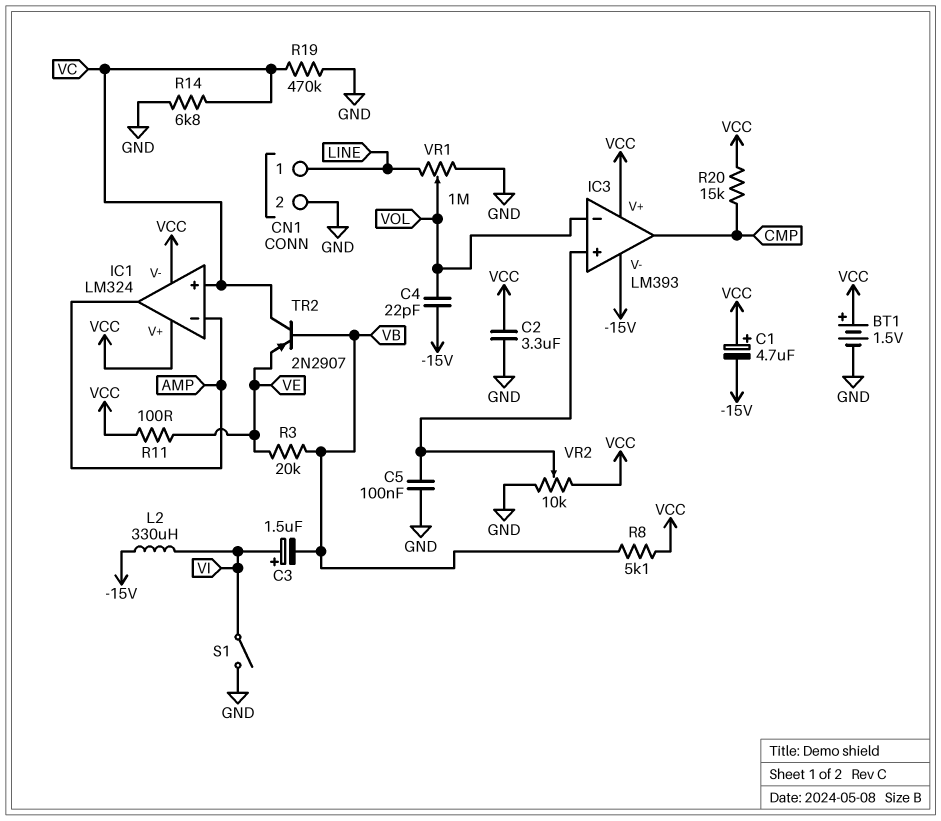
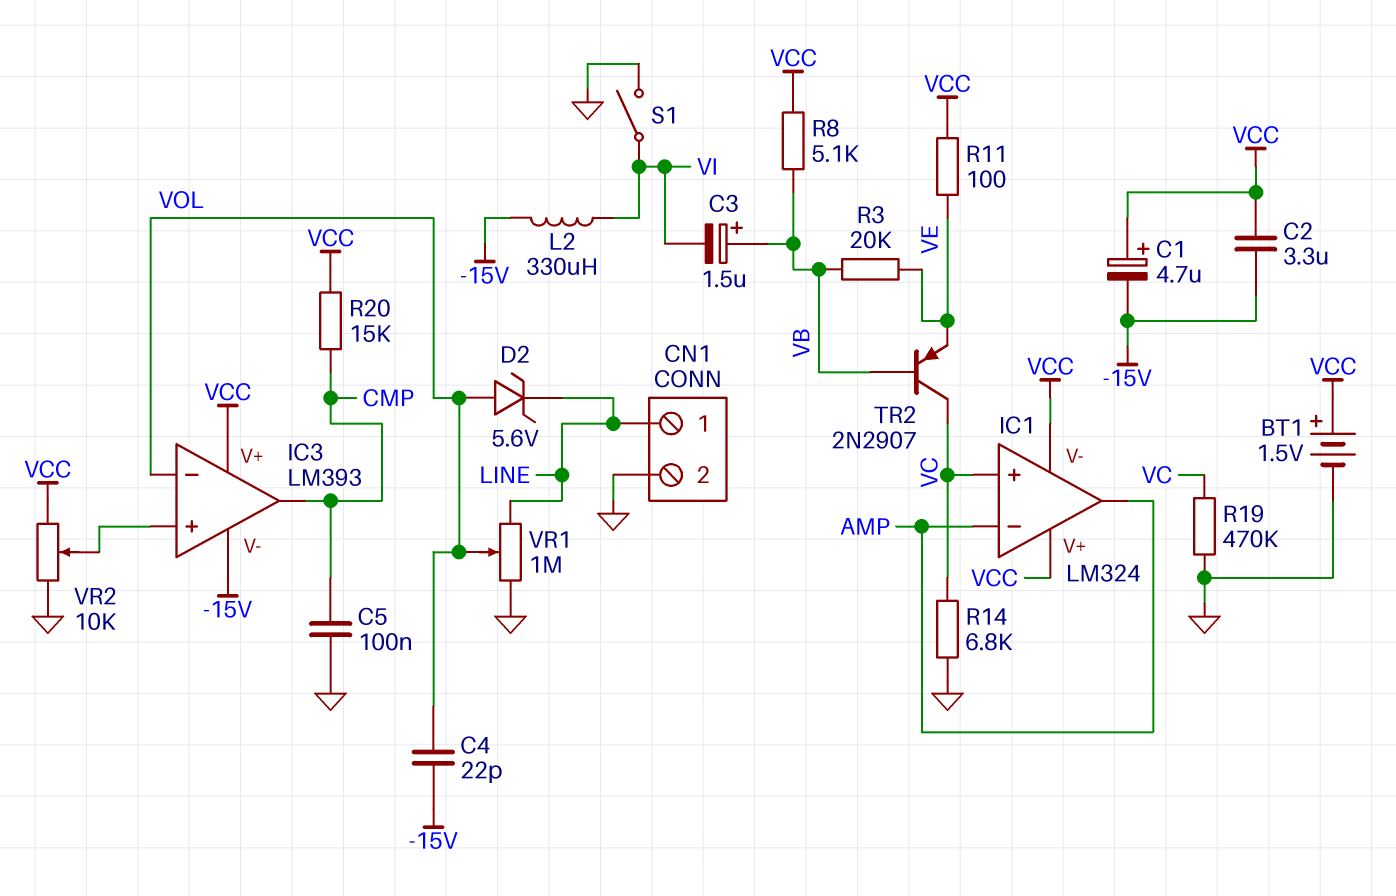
C2: 3.3uF (GND, VCC) -> 3.3uF (-15V, VCC)
C3: 1.5uF (plus VI, minus VB) -> 1.5uF (plus VB, minus VI)
C5: 100nF (GND, IC3/in+) -> 100nF (CMP, GND)
D2: none -> zener 5.6V (A VOL, K LINE)

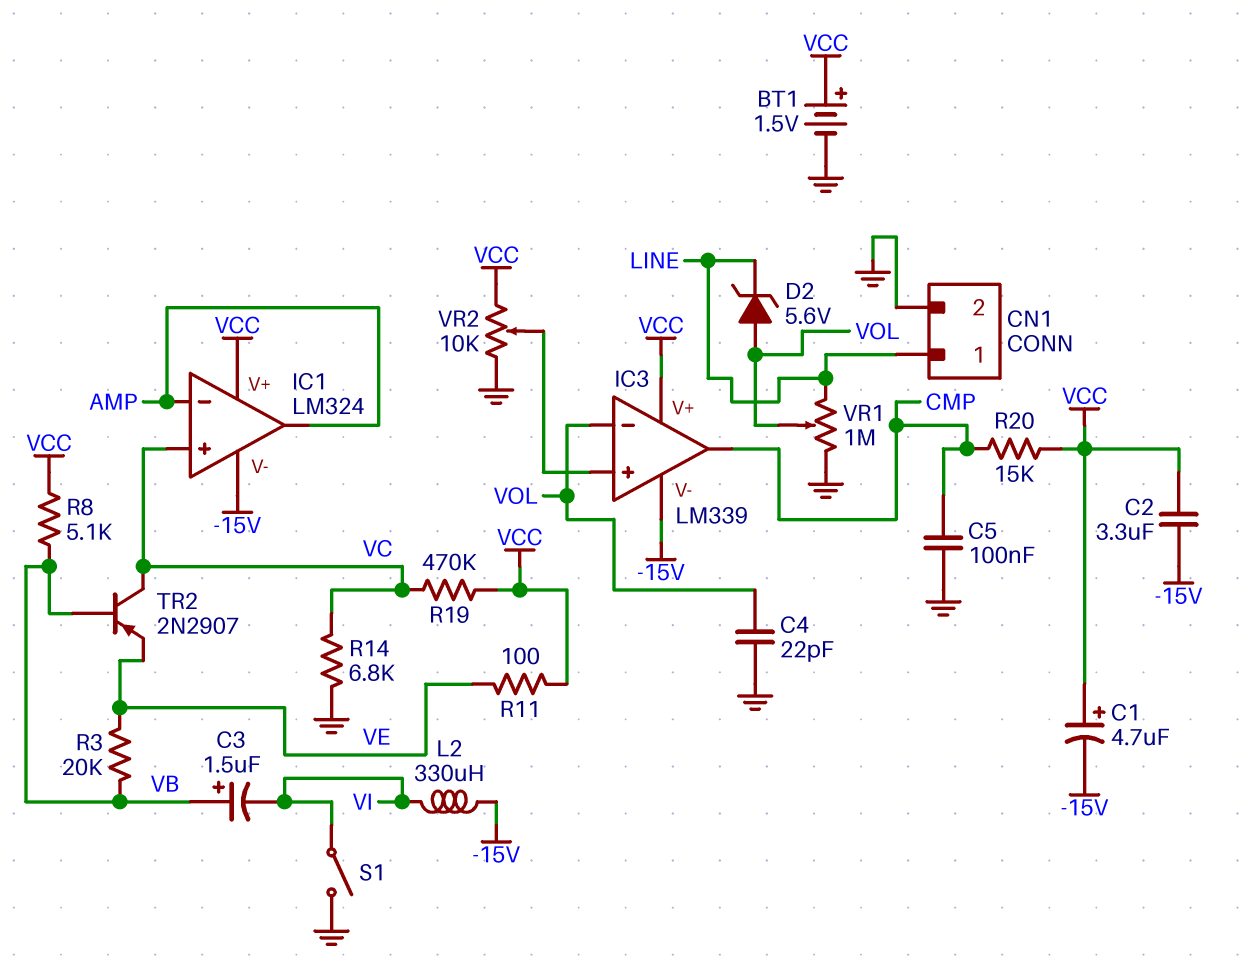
C4: 22pF (-15V, VOL) -> 22pF (GND, VOL)
IC1 pin V-: VCC -> -15V
IC3: LM393 -> LM339
R19: 470k (GND, VC) -> 470k (VC, VCC)

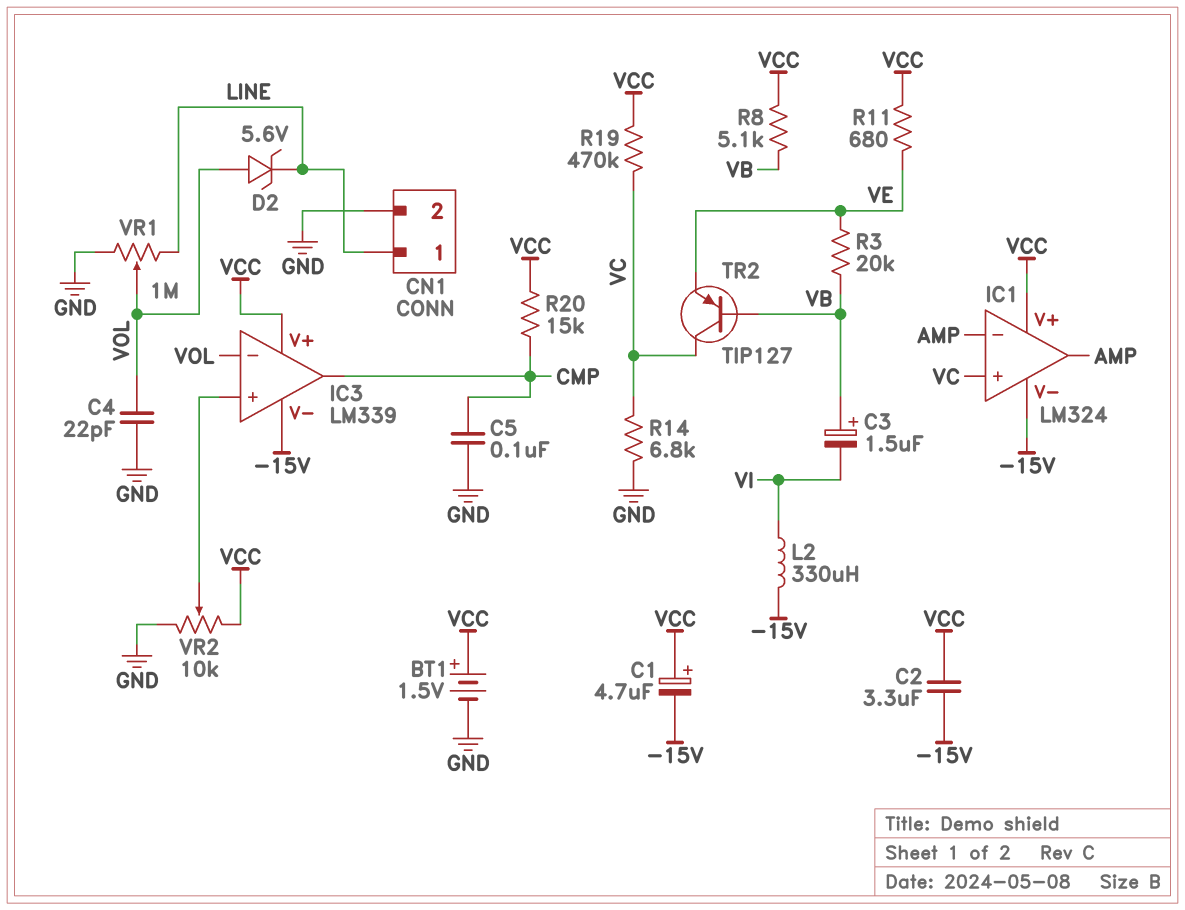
R11: 100 (VCC, VE) -> 680 (VCC, VE)
S1: switch (GND, VI) -> none
TR2: PNP 2N2907 (B VB, C VC, E VE) -> PNP TIP127 (B VB, C VC, E VE)

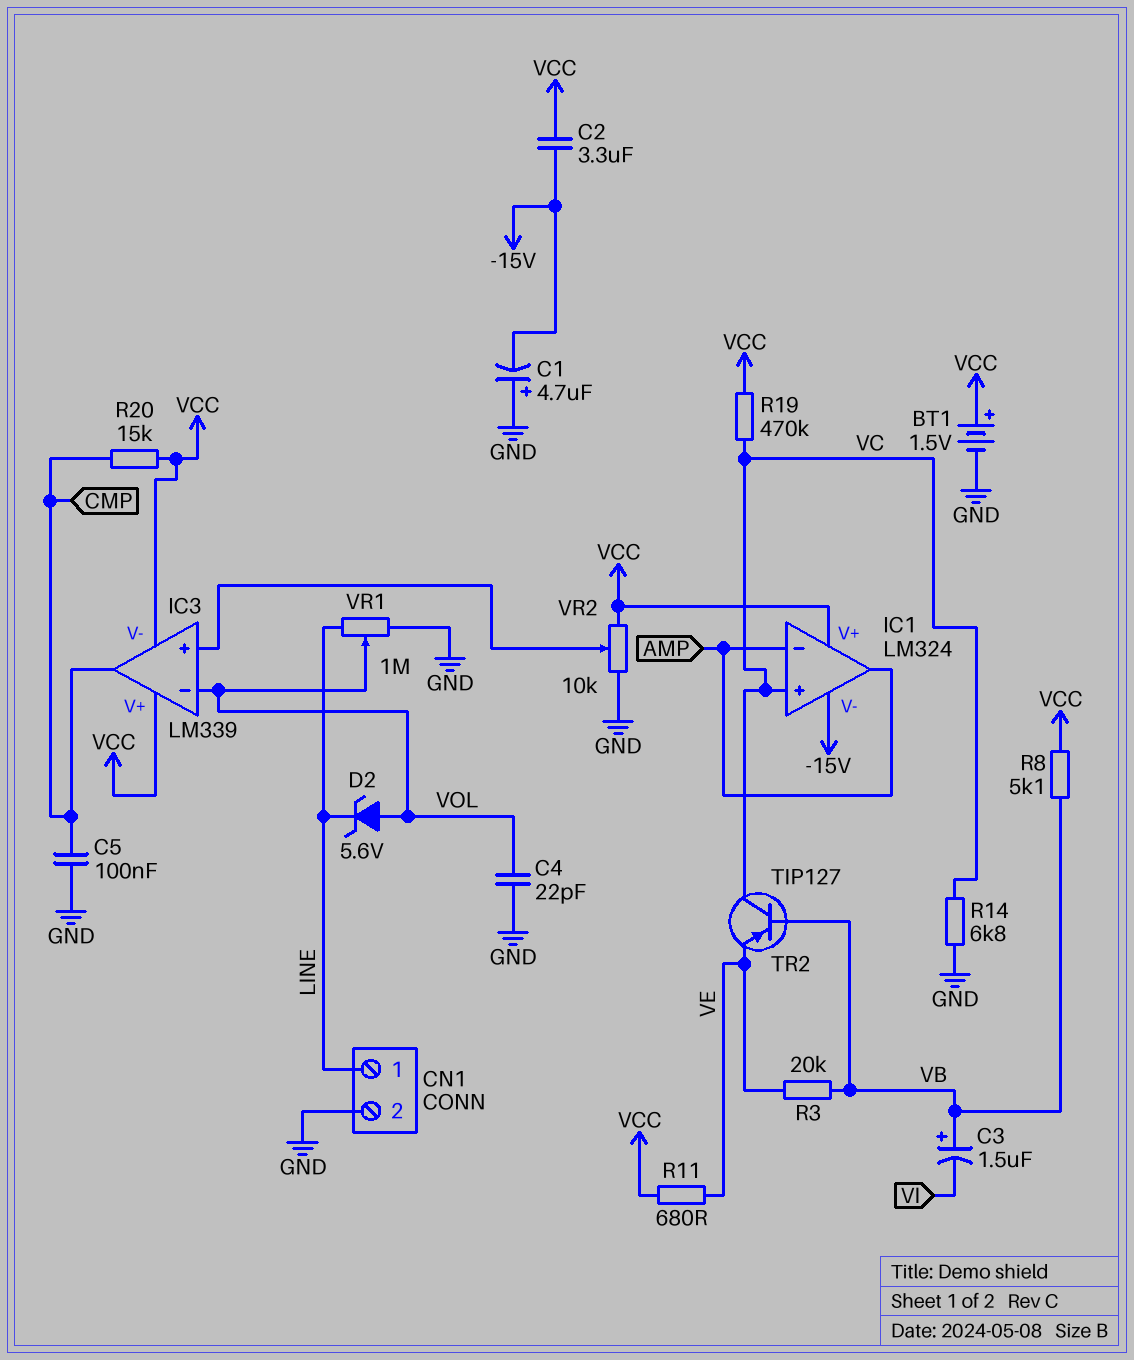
C1: 4.7uF (plus VCC, minus -15V) -> 4.7uF (plus GND, minus -15V)
IC3 pin V-: -15V -> VCC
L2: 330uH (-15V, VI) -> none

